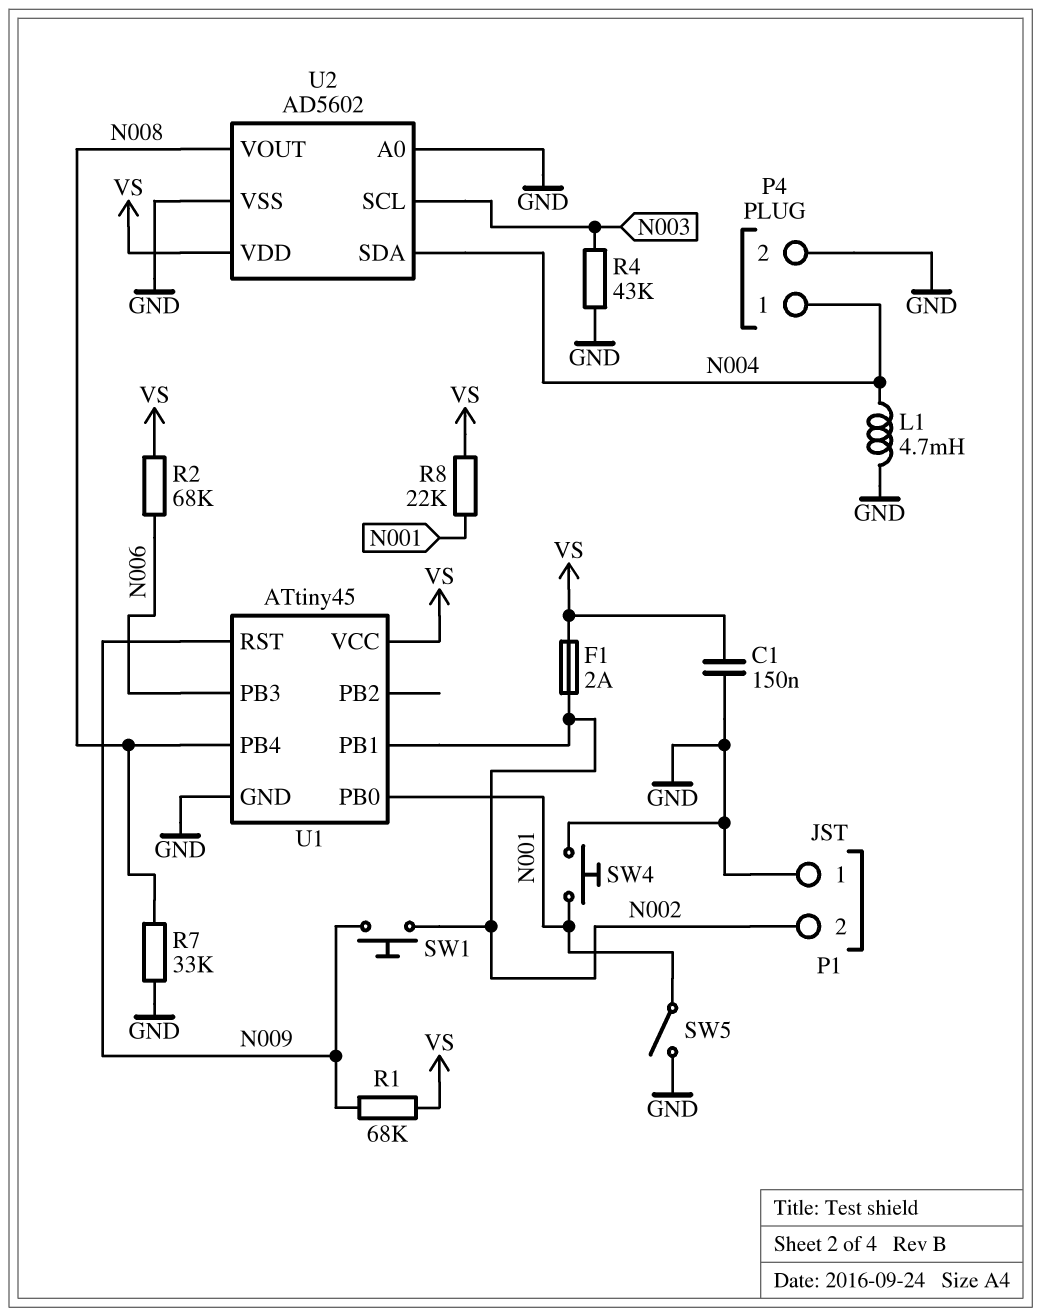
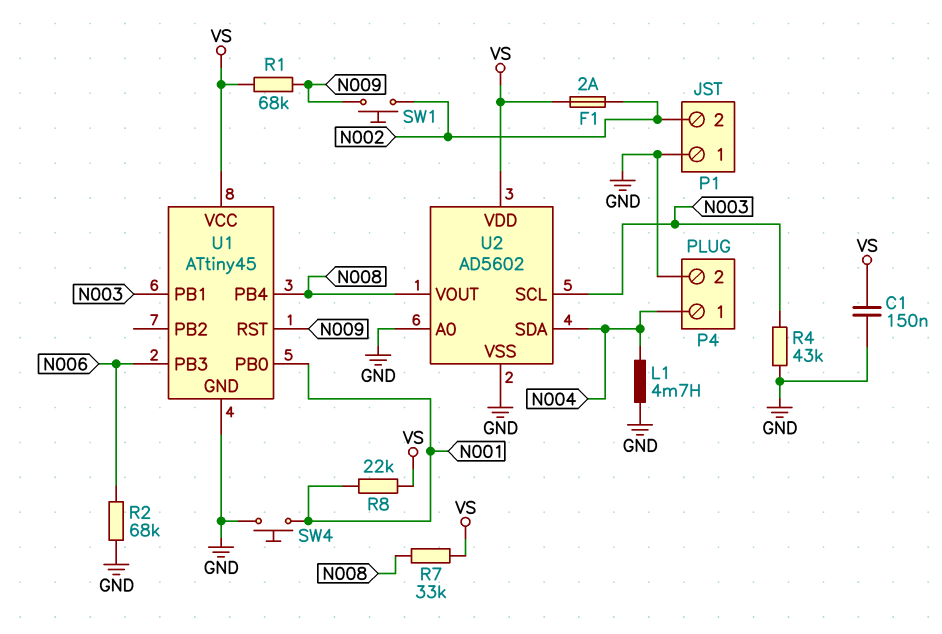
R2: 68k (N006, VS) -> 68k (GND, N006)
R7: 33k (GND, N008) -> 33k (N008, VS)
SW5: switch (GND, N001) -> none
U1 pin PB1: N002 -> N003

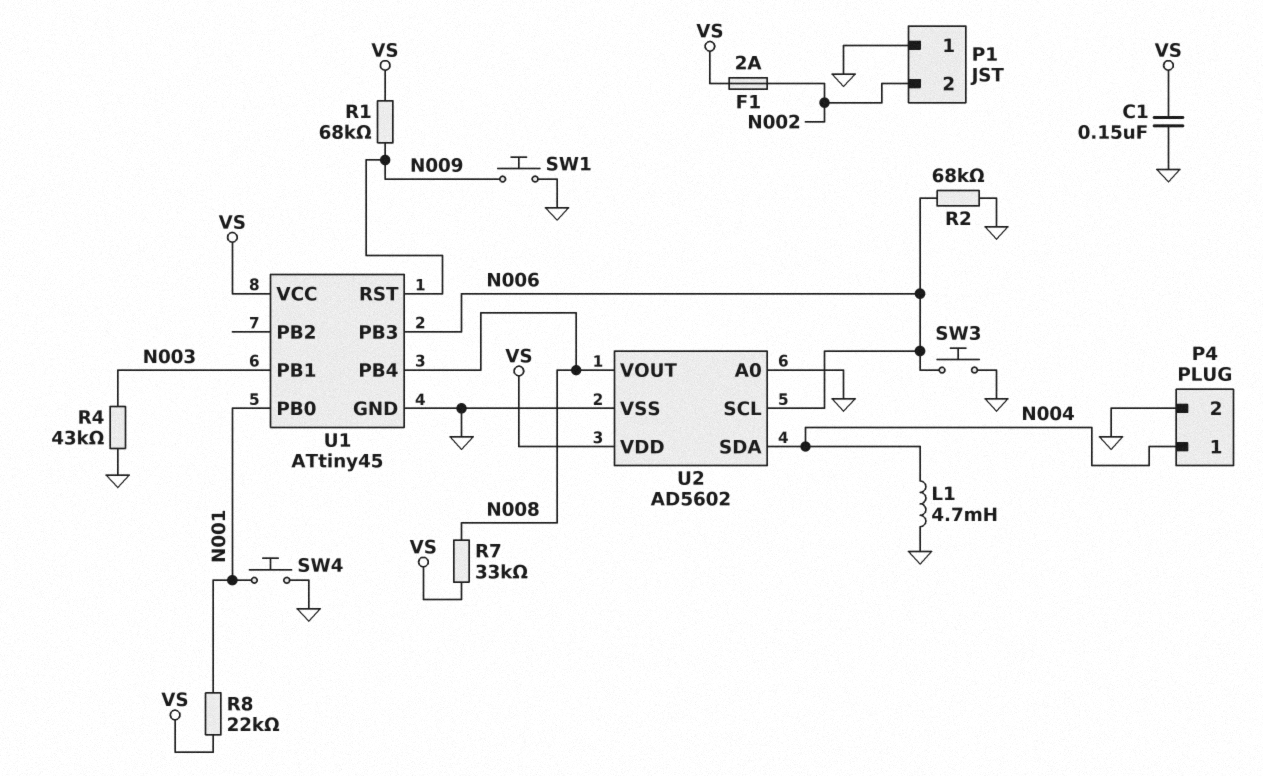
SW1: button (N002, N009) -> button (GND, N009)
SW3: none -> button (GND, N006)
U2 pin SCL: N003 -> N006

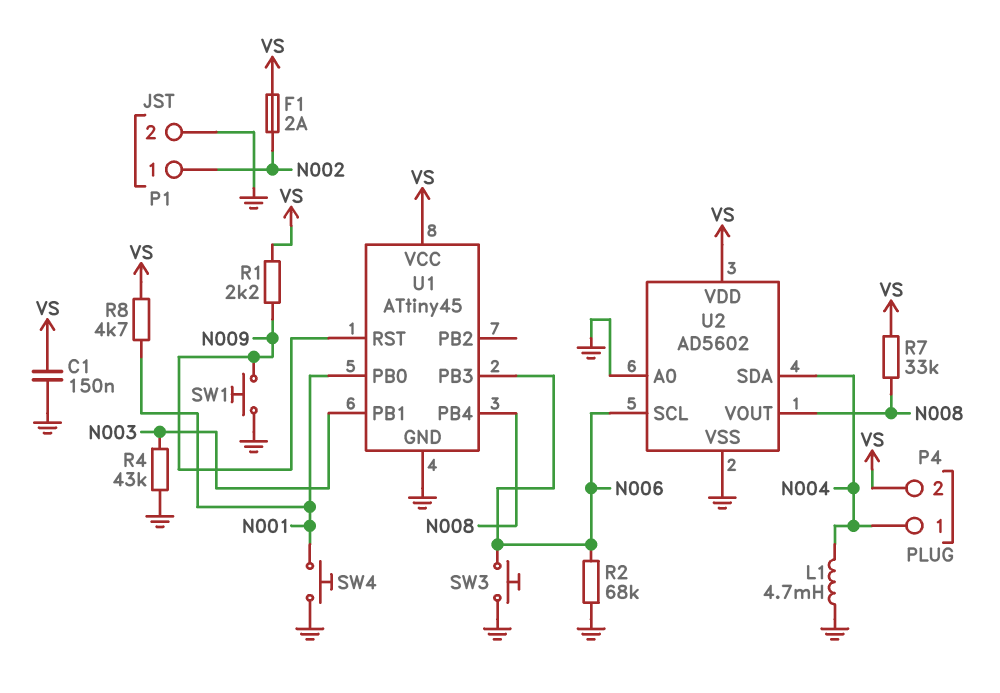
P1 pin 1: GND -> N002
P1 pin 2: N002 -> GND
P4 pin 2: GND -> VS
R1: 68k (N009, VS) -> 2.2k (N009, VS)
R8: 22k (N001, VS) -> 4.7k (N001, VS)

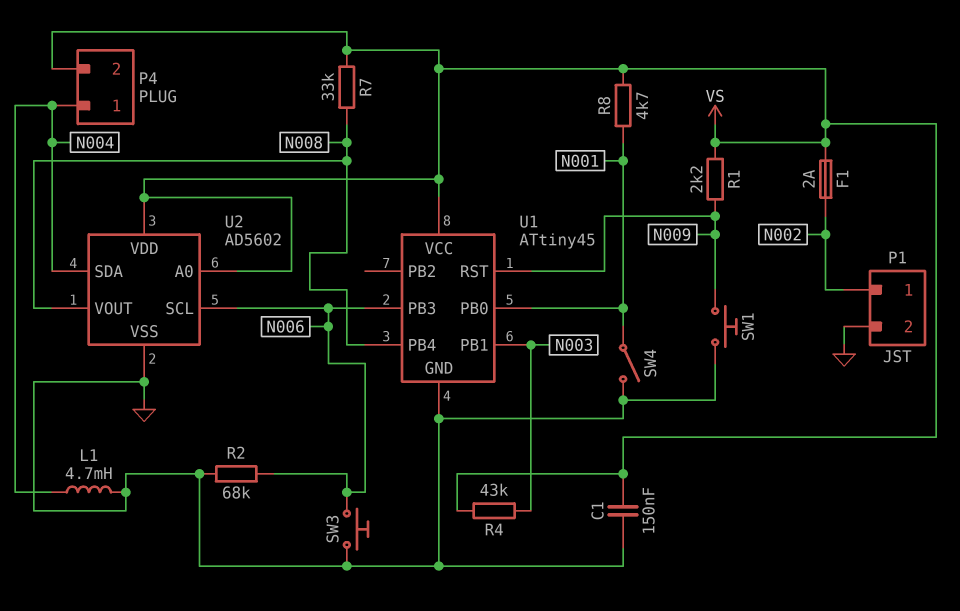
R4: 43k (GND, N003) -> 43k (N003, VS)
SW4: button (GND, N001) -> switch (GND, N001)
U2 pin A0: GND -> VS

